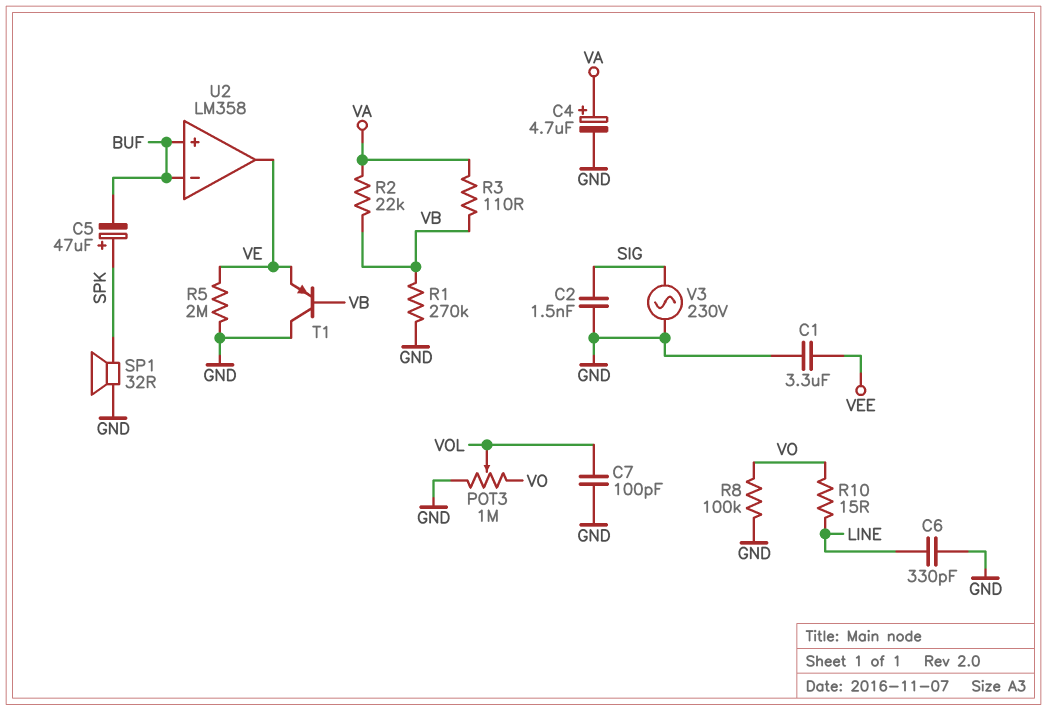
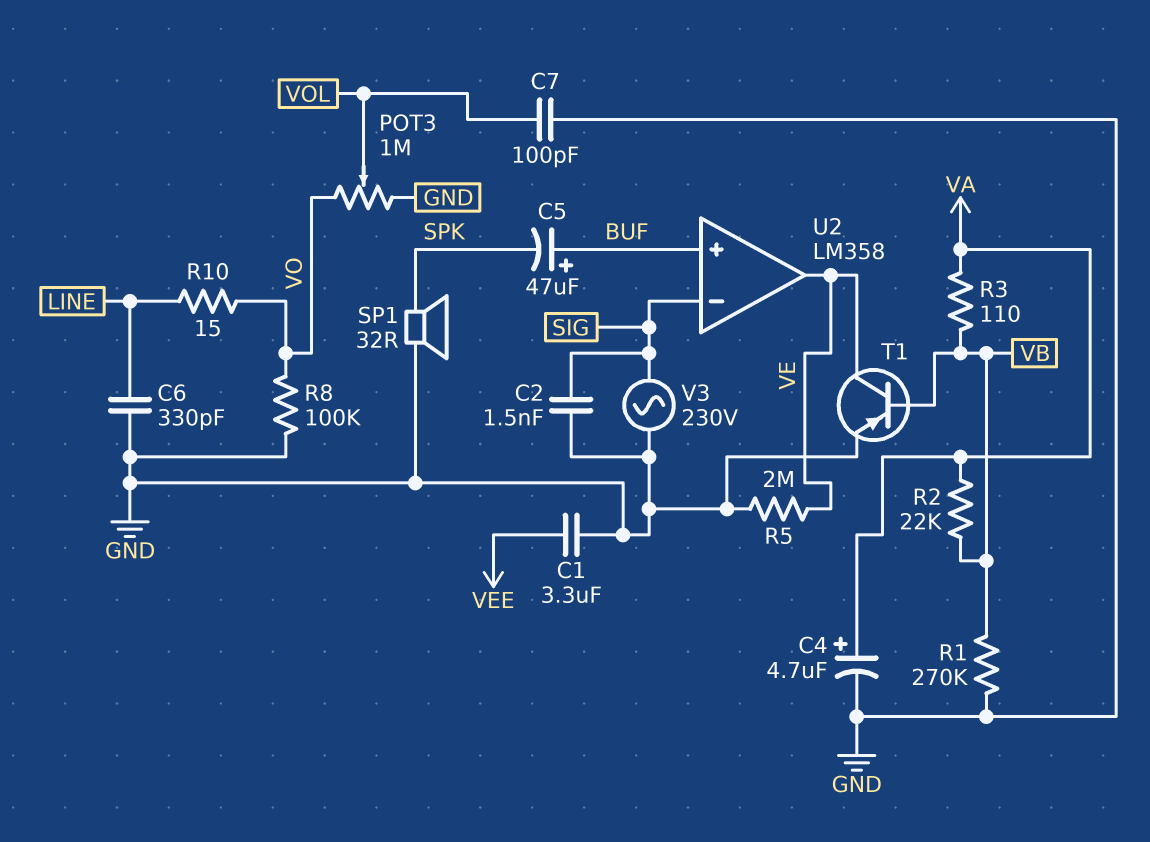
C5: 47uF (plus SPK, minus BUF) -> 47uF (plus BUF, minus SPK)
T1: PNP (B VB, C GND, E VE) -> PNP (B VB, C VE, E GND)
U2 pin in-: BUF -> SIG

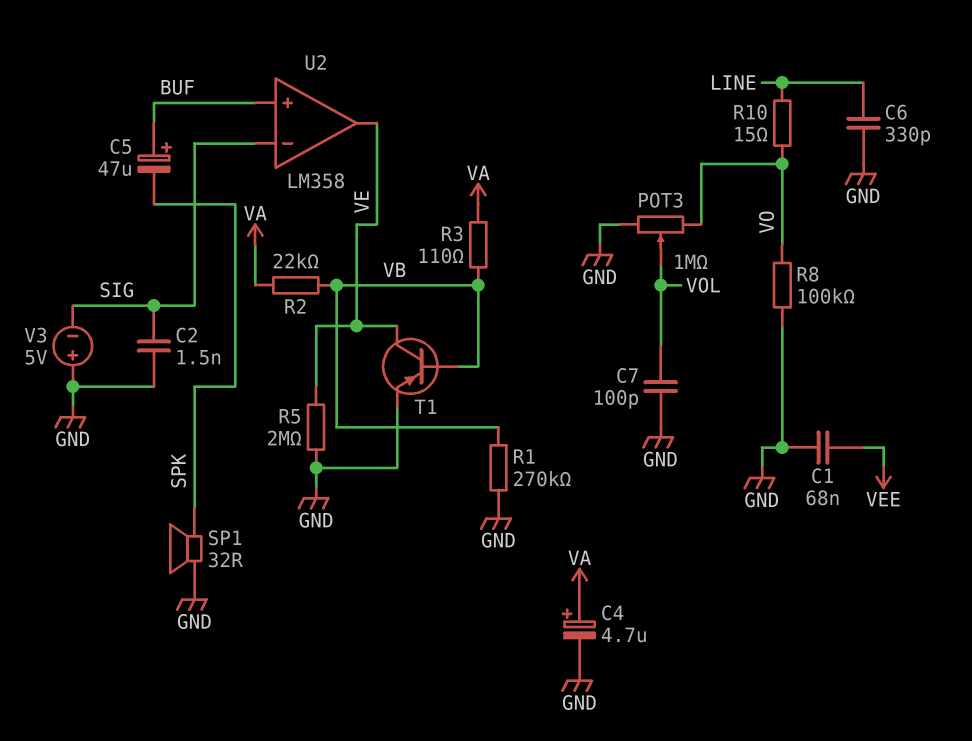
C1: 3.3uF (GND, VEE) -> 68nF (GND, VEE)
V3: AC 230V (GND, SIG) -> 5V (plus GND, minus SIG)

